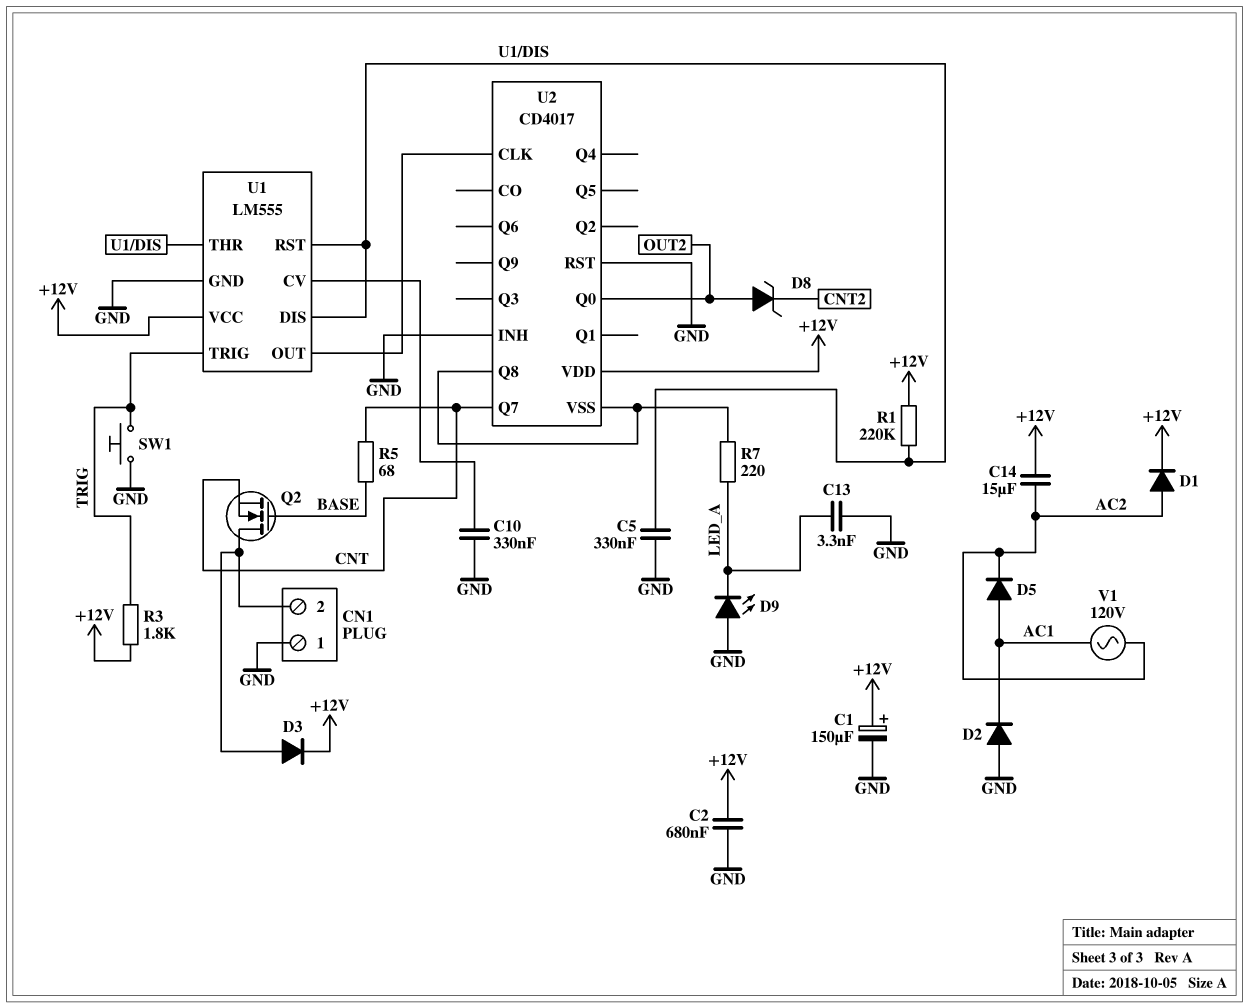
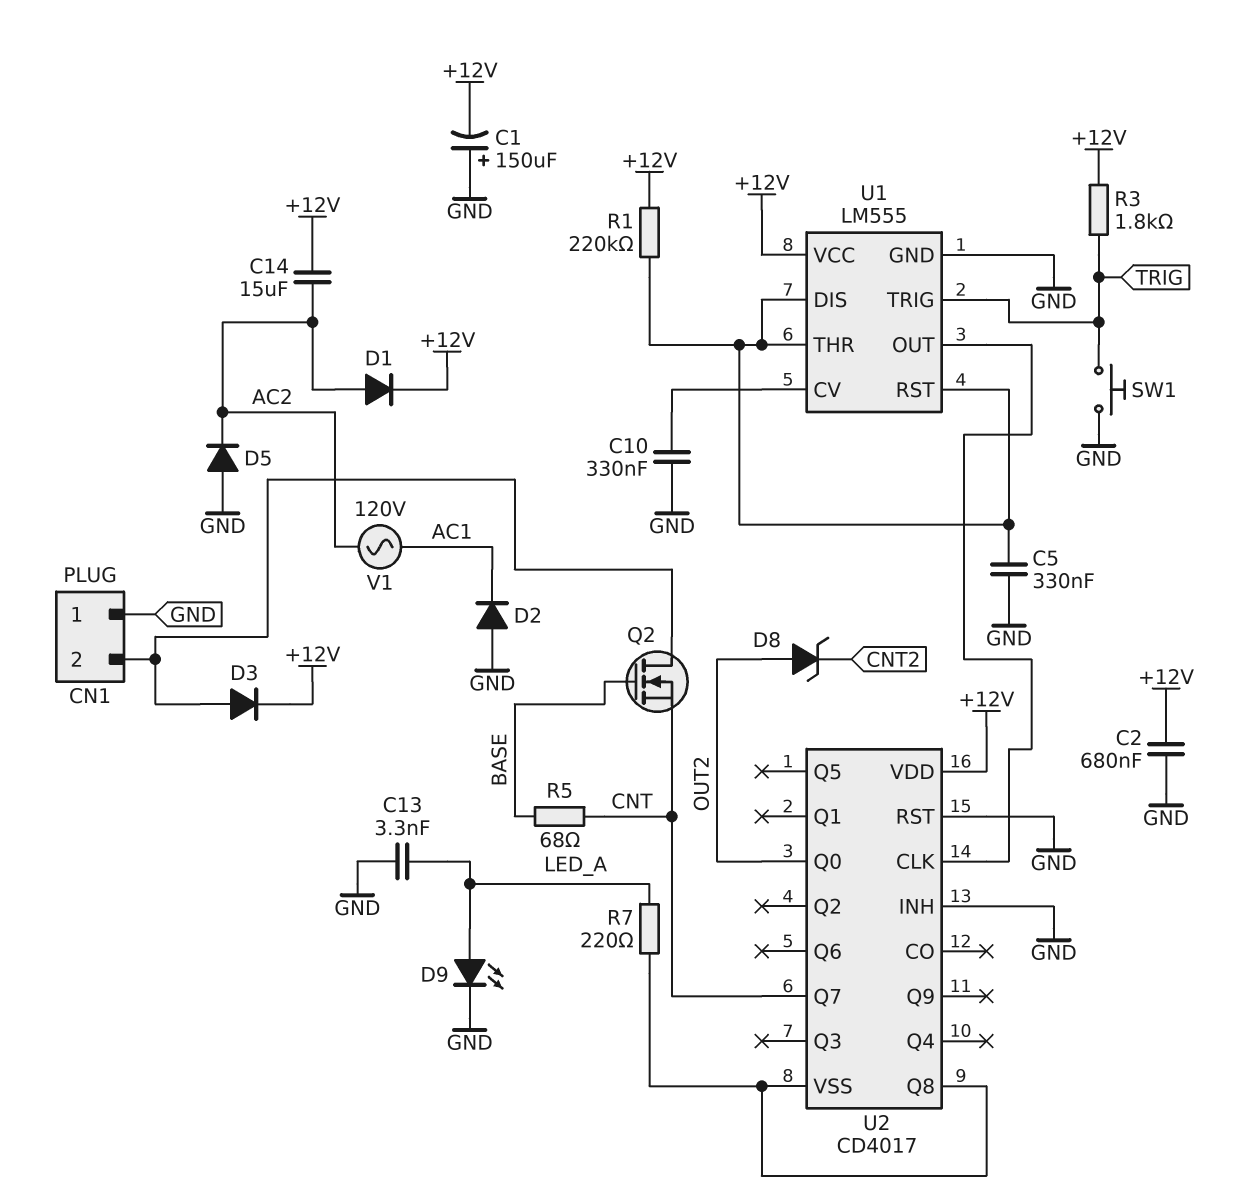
C1: 150uF (plus +12V, minus GND) -> 150uF (plus GND, minus +12V)
D5: diode (A AC1, K AC2) -> diode (A GND, K AC2)
D9: LED (A GND, K LED_A) -> LED (A LED_A, K GND)

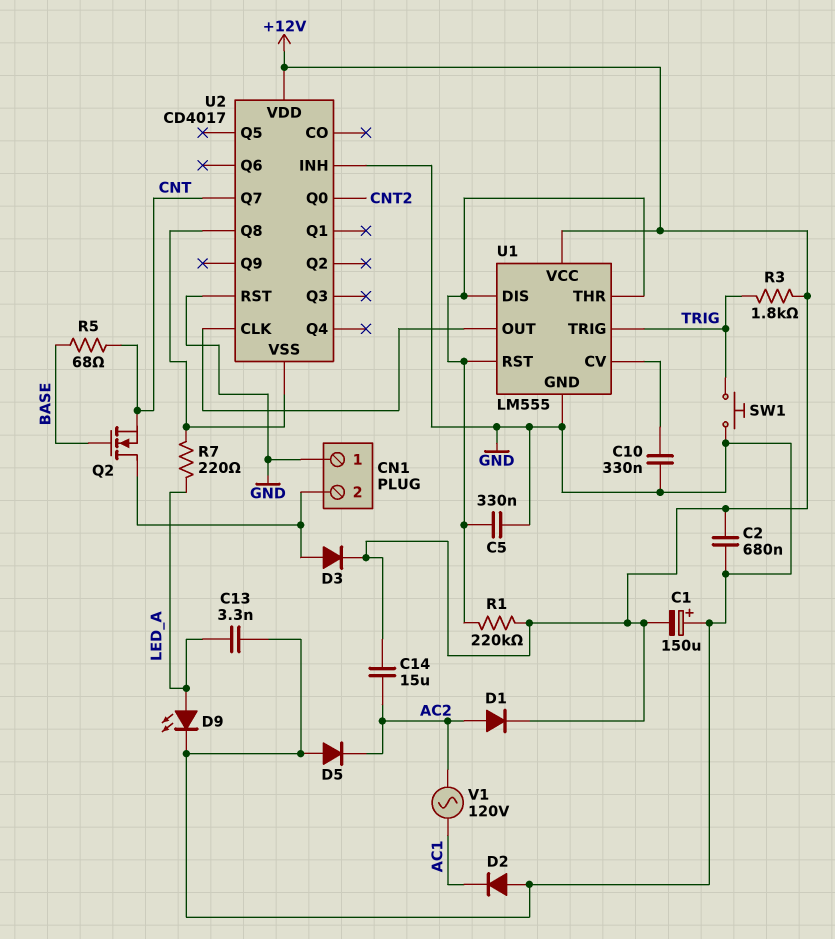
D8: zener (A OUT2, K CNT2) -> none
U2 pin Q0: OUT2 -> CNT2

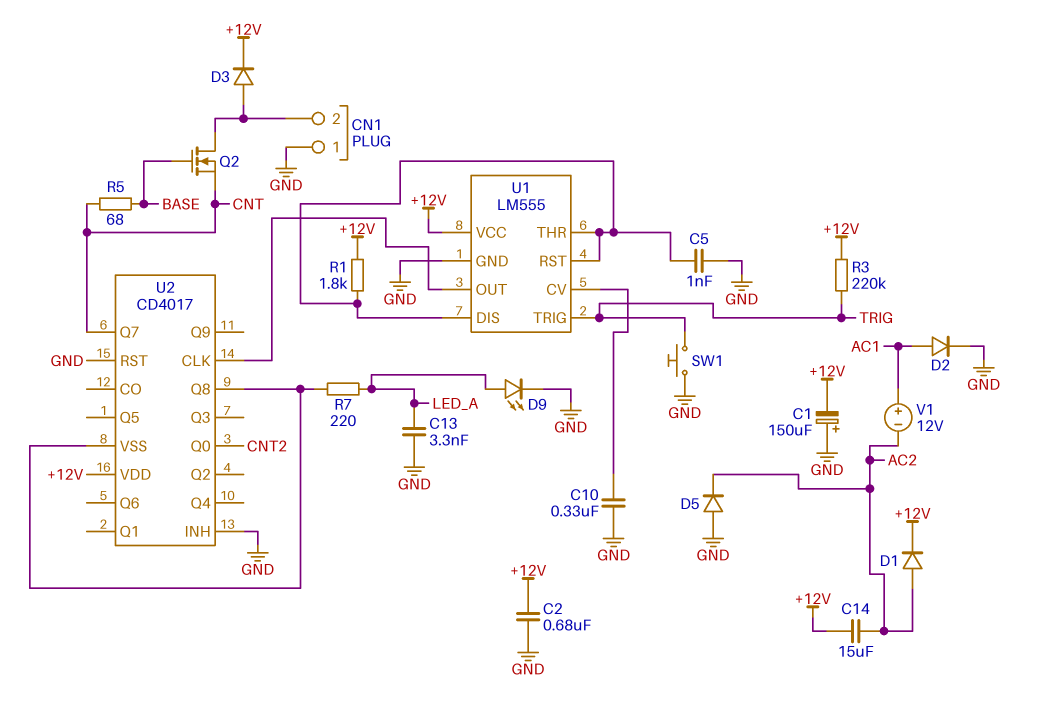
C5: 330nF (GND, U1/DIS) -> 1nF (GND, U1/DIS)
D2: diode (A GND, K AC1) -> diode (A AC1, K GND)
R1: 220k (+12V, U1/DIS) -> 1.8k (+12V, U1/DIS)
R3: 1.8k (+12V, TRIG) -> 220k (+12V, TRIG)
V1: AC 120V (AC1, AC2) -> 12V (plus AC1, minus AC2)

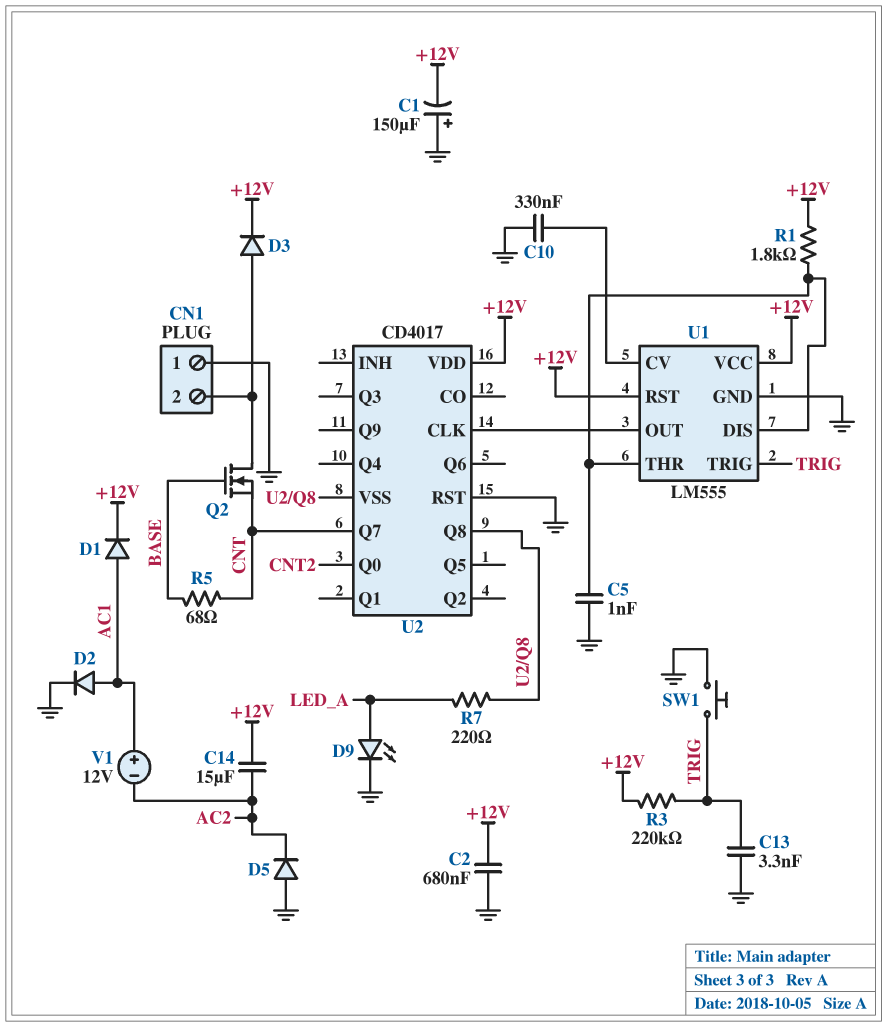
C13: 3.3nF (GND, LED_A) -> 3.3nF (GND, TRIG)
D1: diode (A AC2, K +12V) -> diode (A AC1, K +12V)
U1 pin RST: U1/DIS -> +12V
U2 pin INH: GND -> none

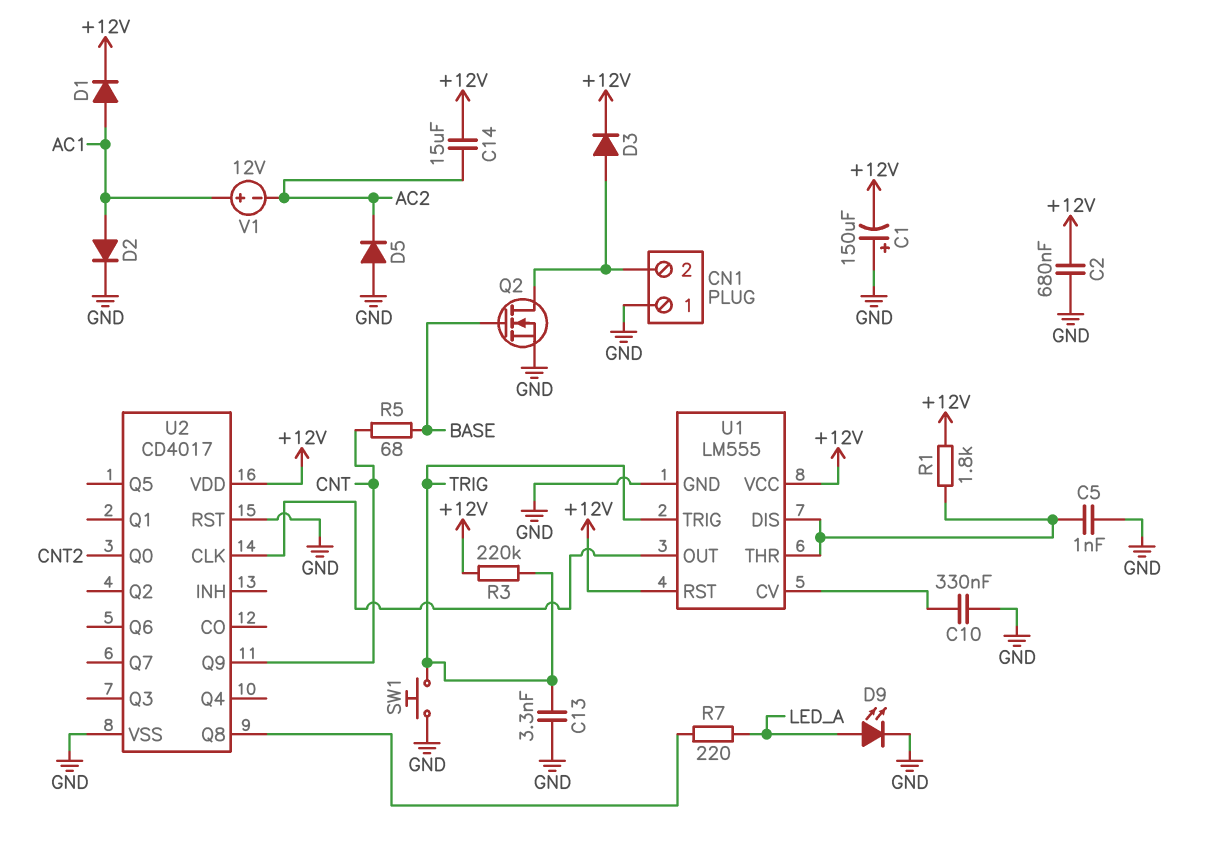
Q2: NMOS (G BASE, D CN1/2, S CNT) -> NMOS (G BASE, D CN1/2, S GND)
U2 pin Q7: CNT -> none
U2 pin Q9: none -> CNT
U2 pin VSS: U2/Q8 -> GND

